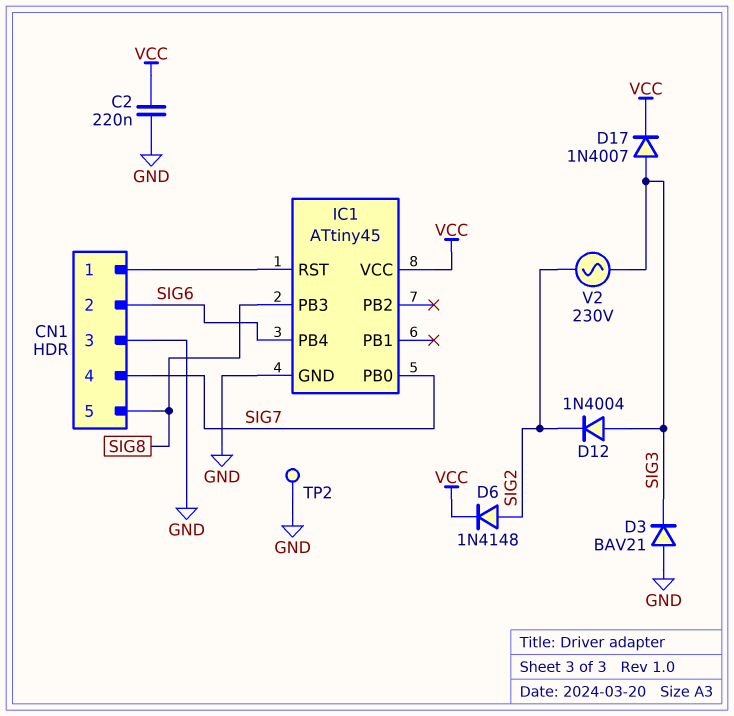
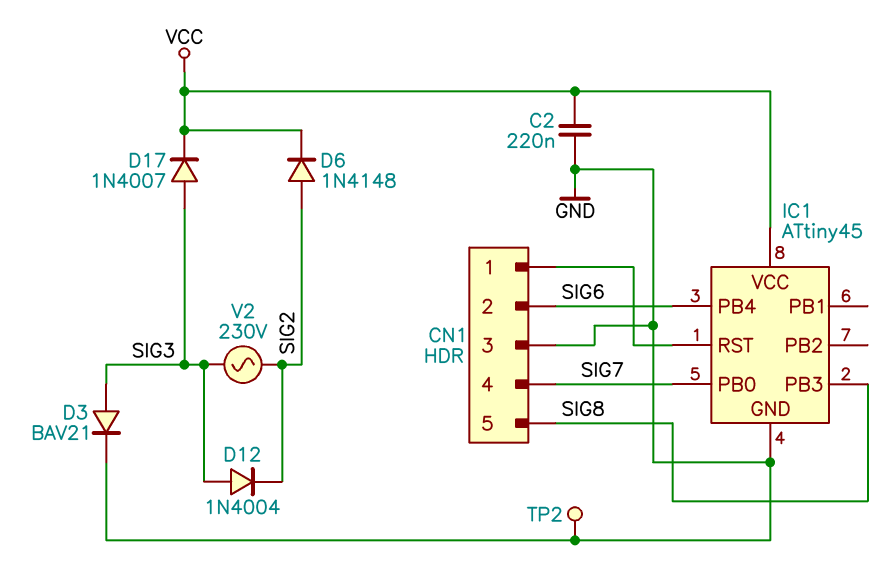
D3: diode BAV21 (A GND, K SIG3) -> diode BAV21 (A SIG3, K GND)

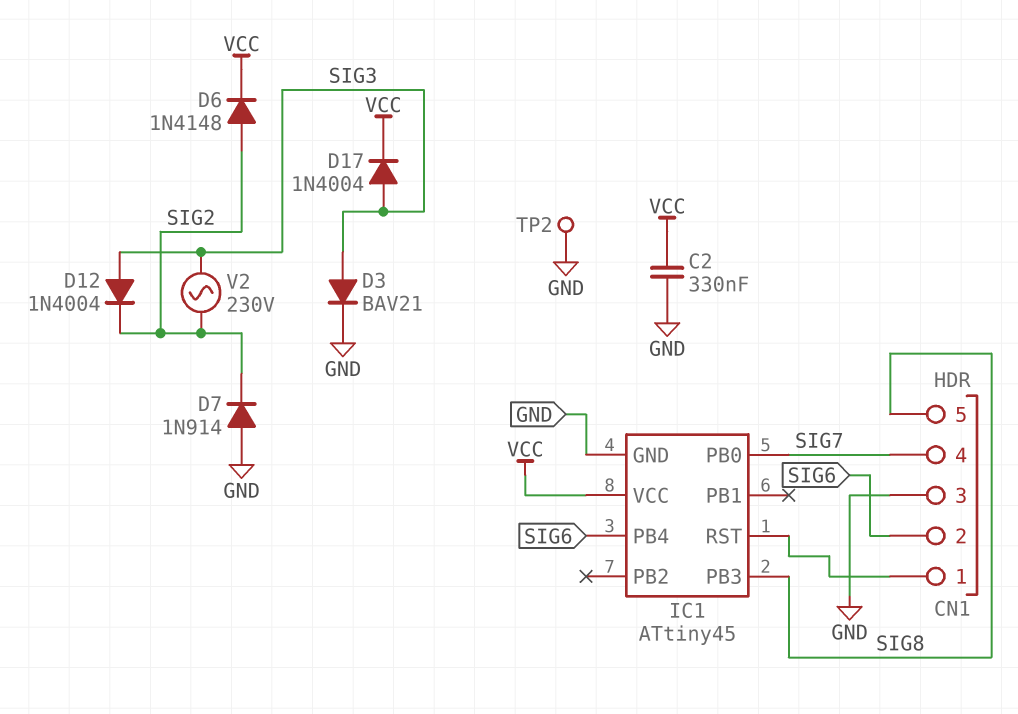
C2: 220nF (GND, VCC) -> 330nF (GND, VCC)
D7: none -> diode 1N914 (A GND, K SIG2)
D17: diode 1N4007 (A SIG3, K VCC) -> diode 1N4004 (A SIG3, K VCC)

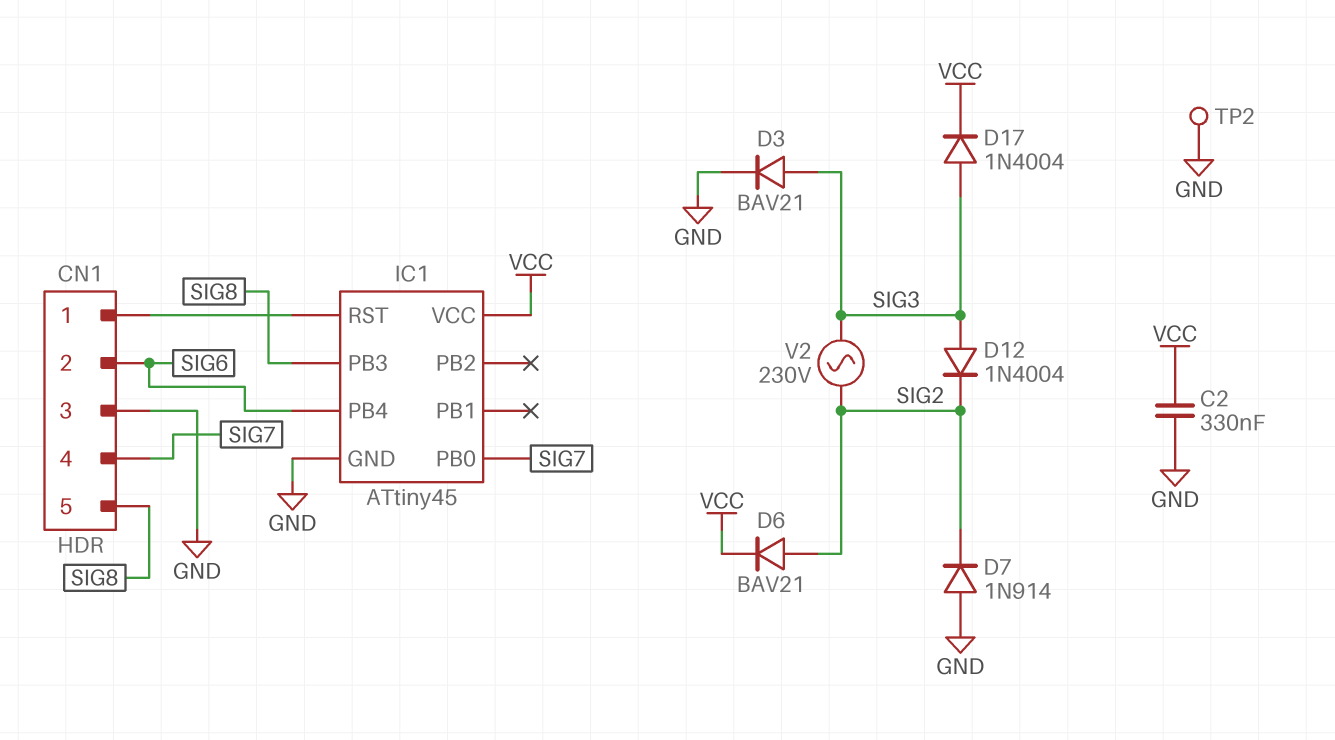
D6: diode 1N4148 (A SIG2, K VCC) -> diode BAV21 (A SIG2, K VCC)

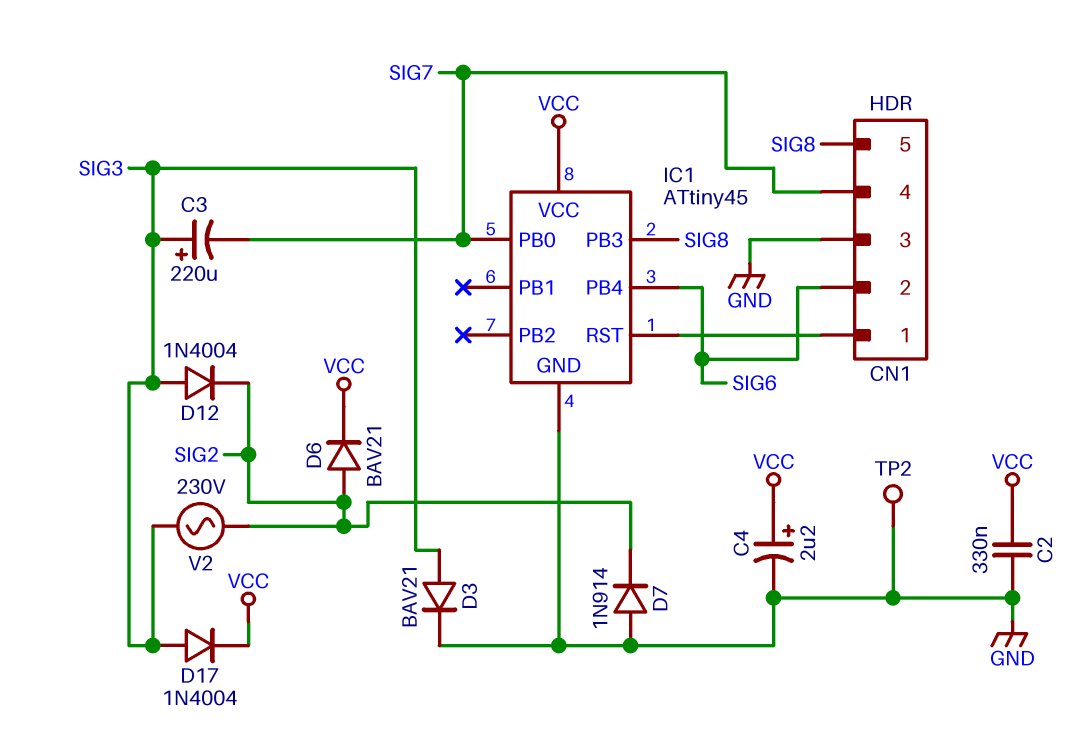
C3: none -> 220uF (plus SIG3, minus SIG7)
C4: none -> 2.2uF (plus VCC, minus GND)

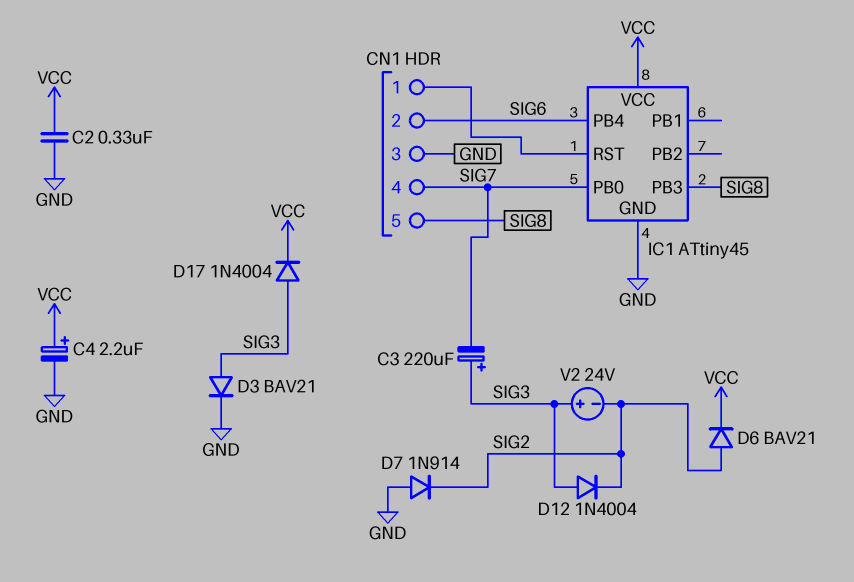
TP2: test point (GND) -> none
V2: AC 230V (SIG2, SIG3) -> 24V (plus SIG3, minus SIG2)

